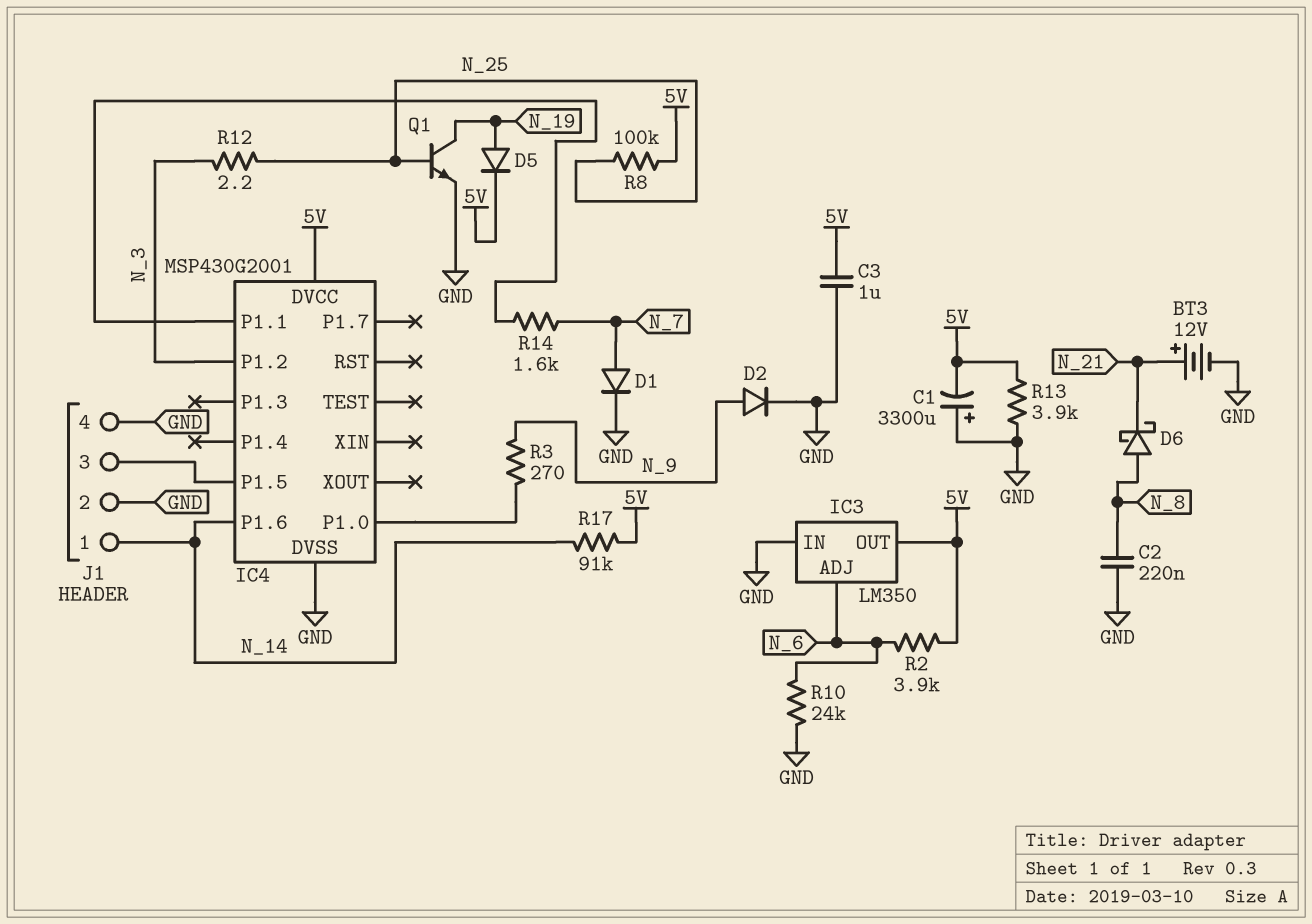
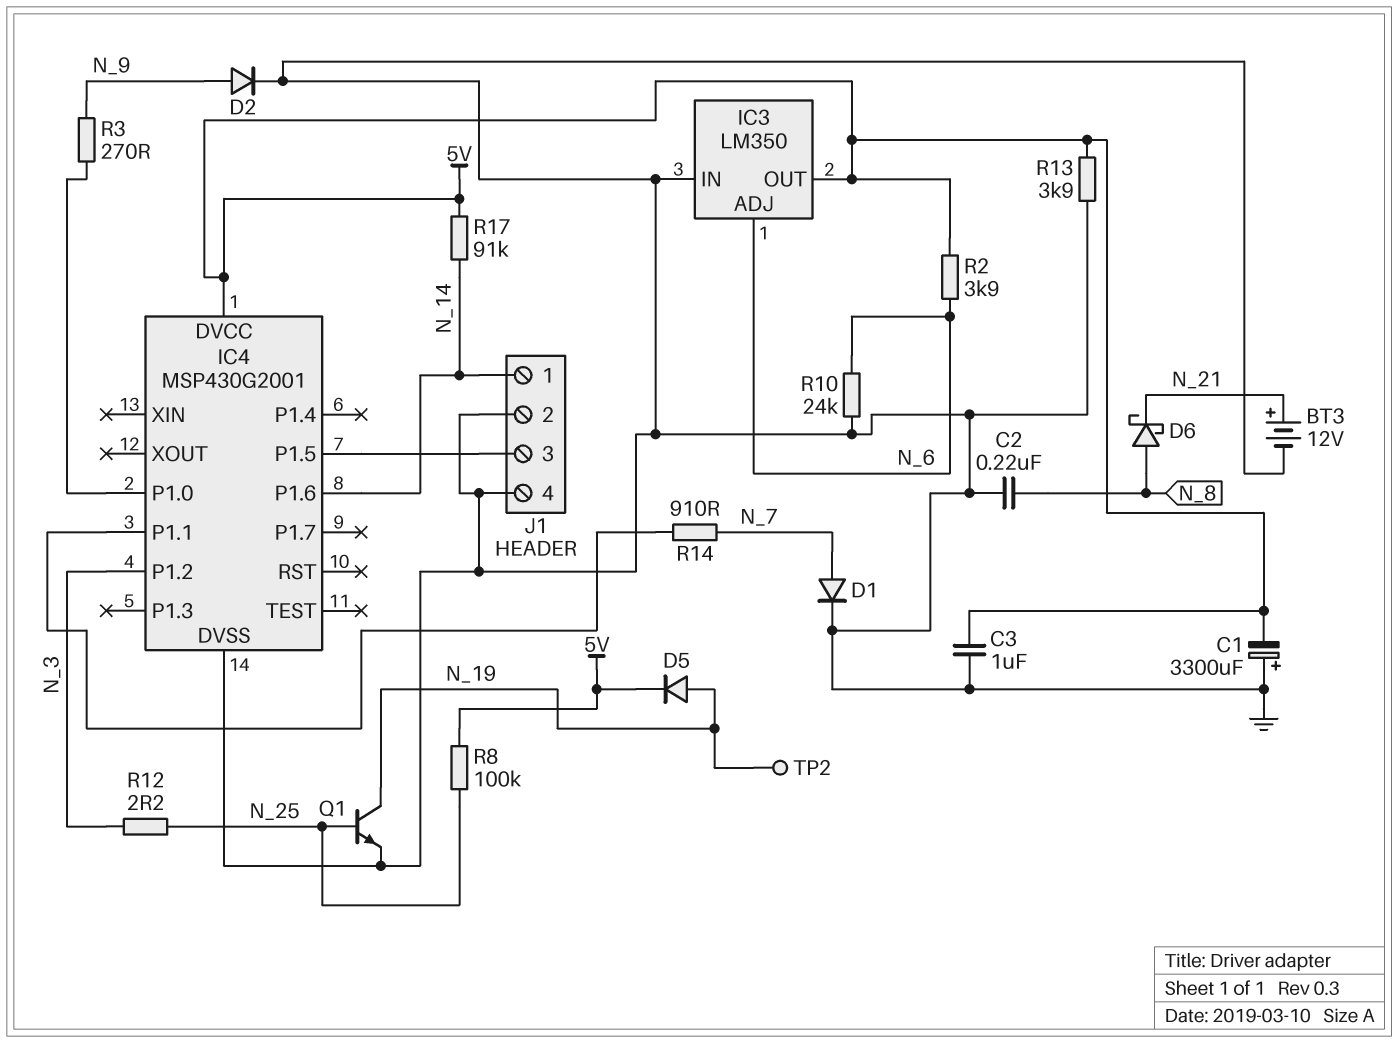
R14: 1.6k (IC4/P1.1, N_7) -> 910 (IC4/P1.1, N_7)
TP2: none -> test point (N_19)

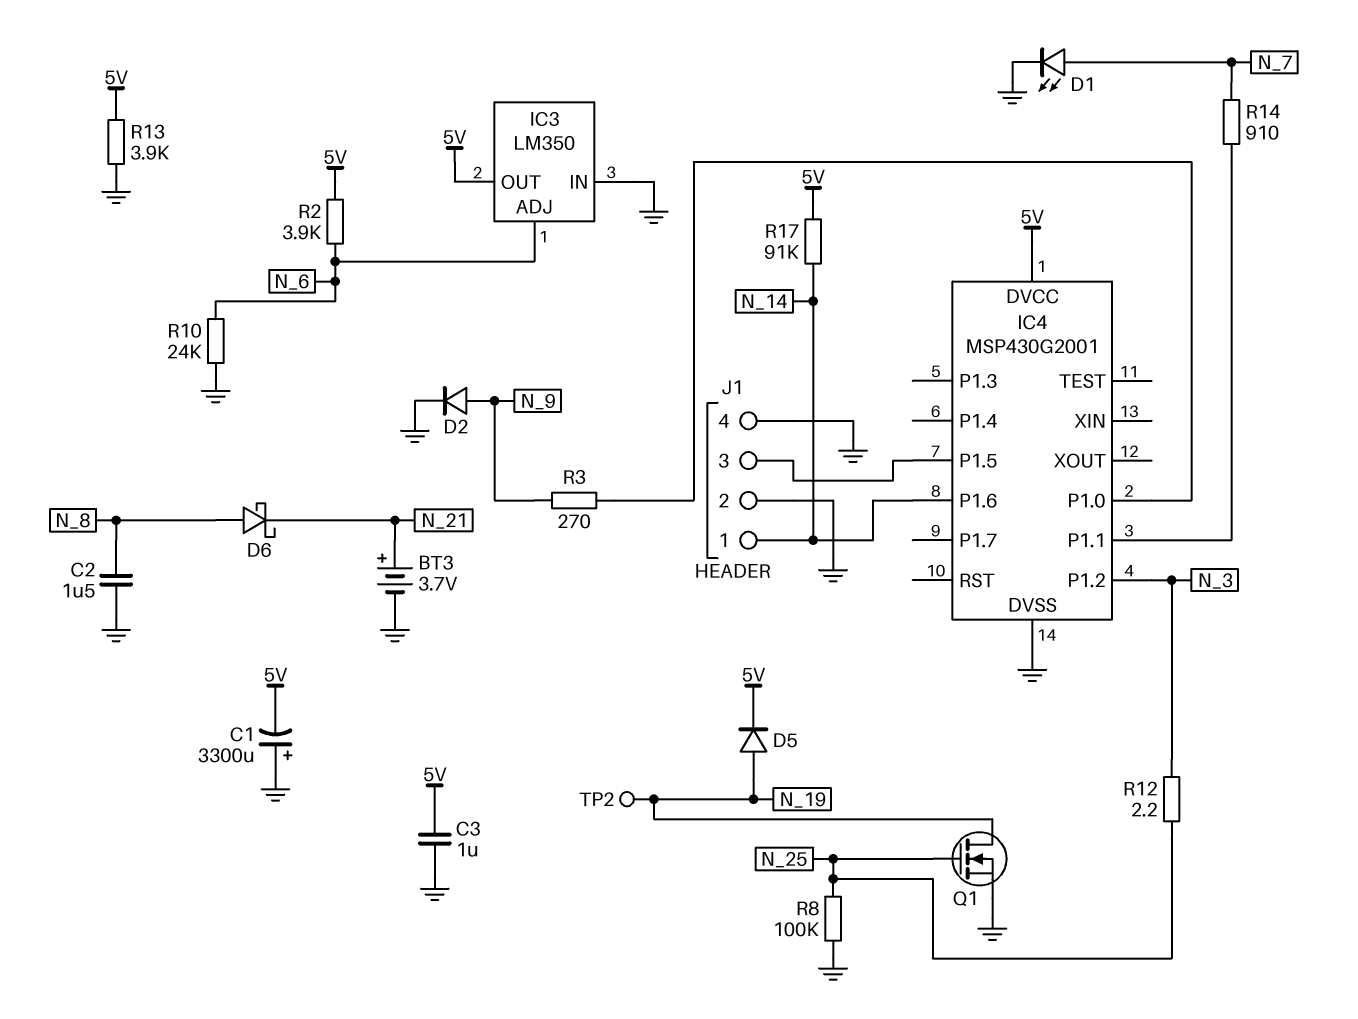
BT3: 12V (plus N_21, minus GND) -> 3.7V (plus N_21, minus GND)
C2: 220nF (GND, N_8) -> 1.5uF (GND, N_8)
D1: diode (A N_7, K GND) -> LED (A N_7, K GND)
Q1: NPN (B N_25, C N_19, E GND) -> NMOS (G N_25, D N_19, S GND)
R8: 100k (5V, N_25) -> 100k (GND, N_25)

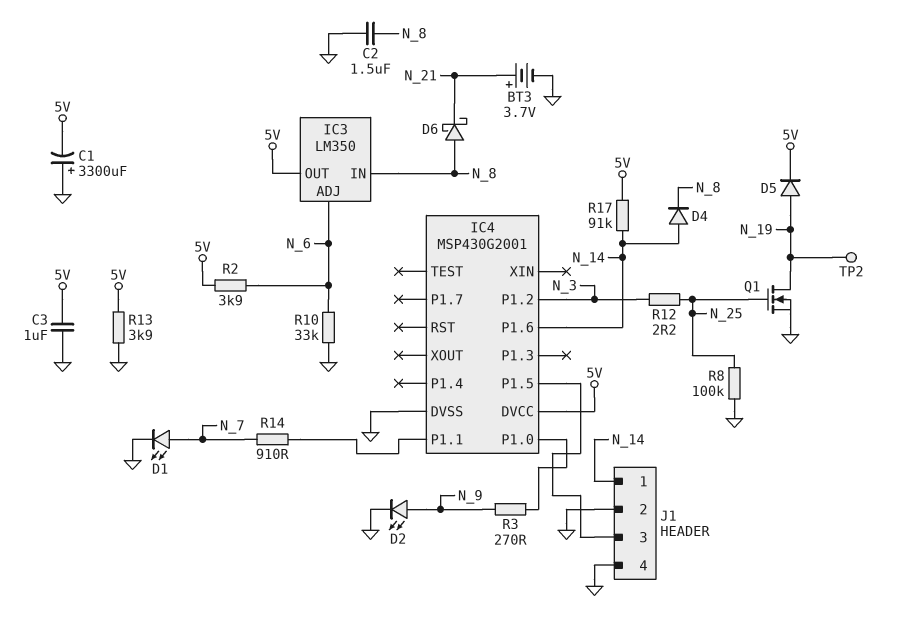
D2: diode (A N_9, K GND) -> LED (A N_9, K GND)
D4: none -> diode (A N_14, K N_8)
IC3 pin IN: GND -> N_8
R10: 24k (GND, N_6) -> 33k (GND, N_6)

